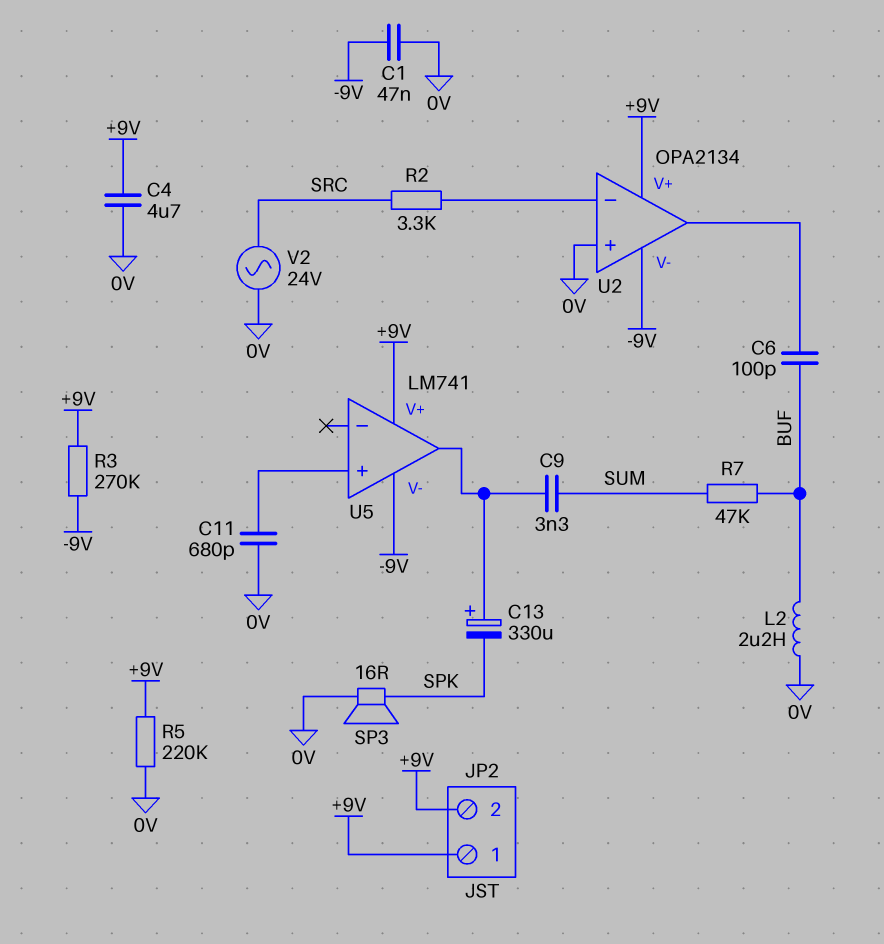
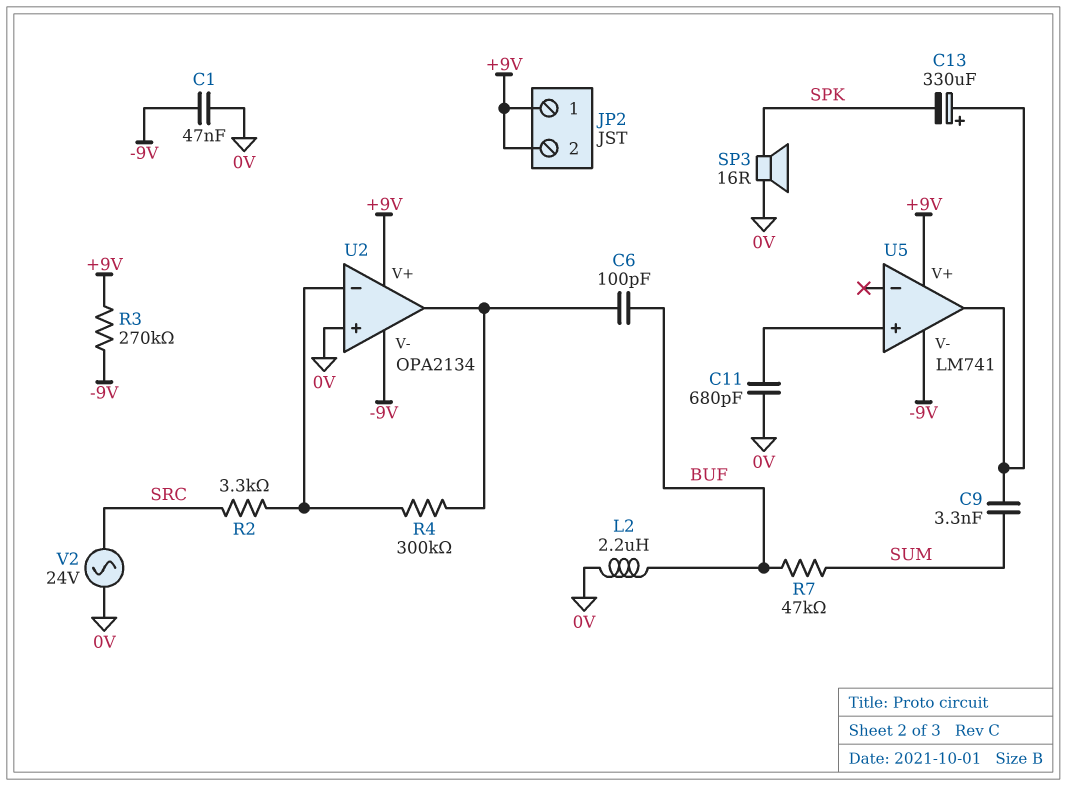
C4: 4.7uF (+9V, 0V) -> none
R4: none -> 300k (U2/in-, U2/out)
R5: 220k (+9V, 0V) -> none

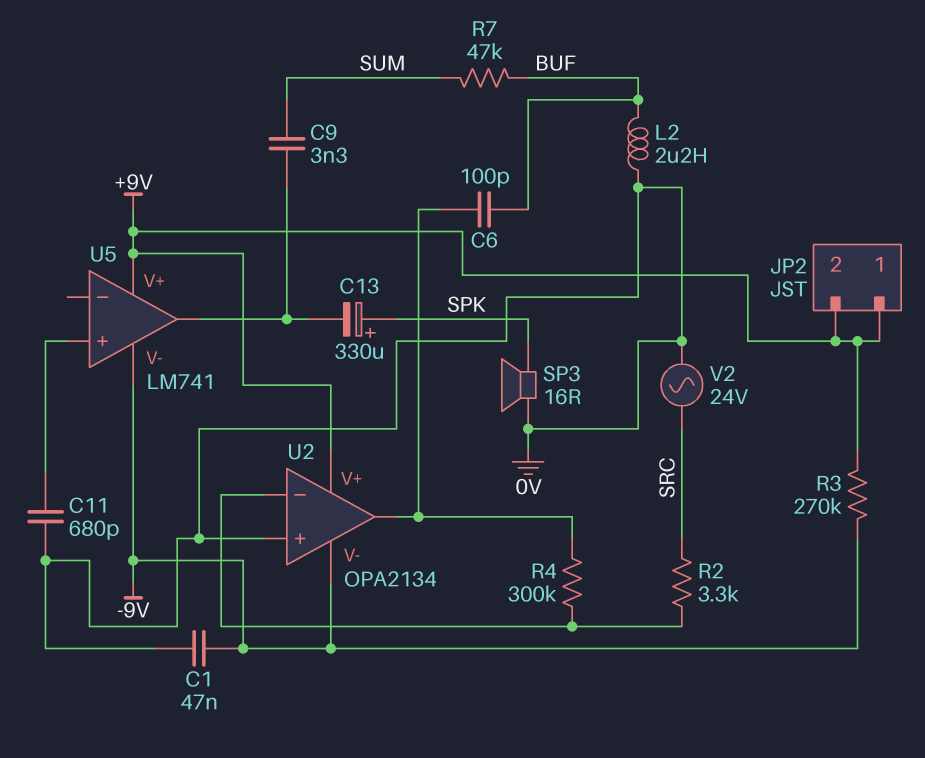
C13: 330uF (plus U5/out, minus SPK) -> 330uF (plus SPK, minus U5/out)

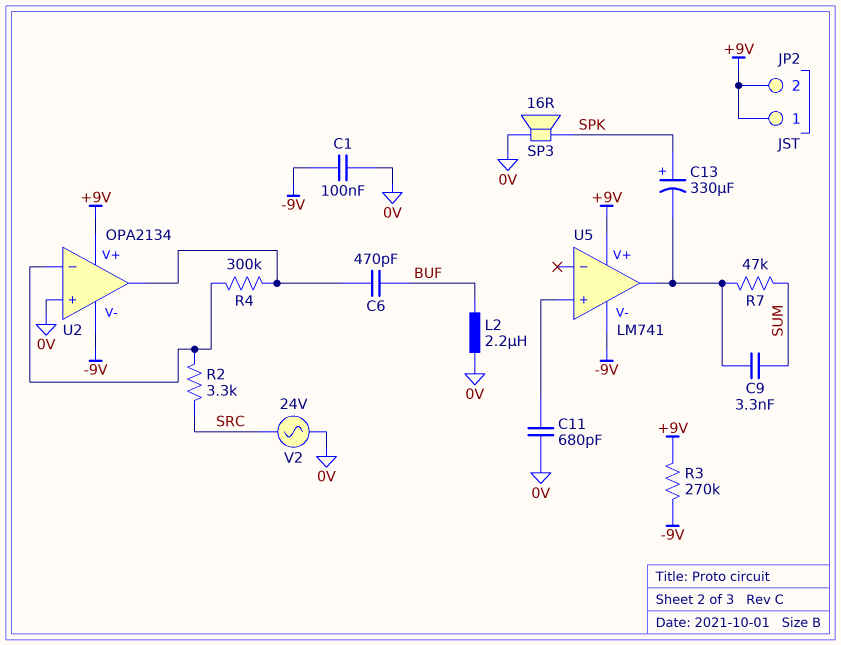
C1: 47nF (-9V, 0V) -> 100nF (-9V, 0V)
C6: 100pF (BUF, U2/out) -> 470pF (BUF, U2/out)
R7: 47k (BUF, SUM) -> 47k (SUM, U5/out)

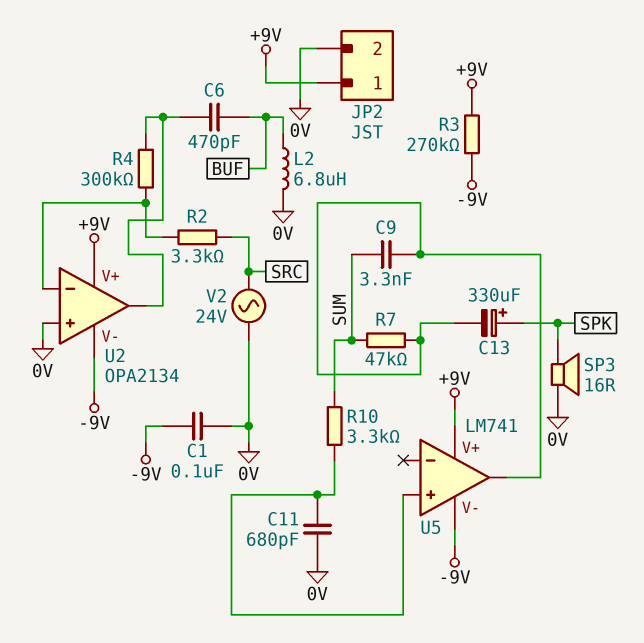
JP2 pin 2: +9V -> 0V
L2: 2.2uH (0V, BUF) -> 6.8uH (0V, BUF)
R10: none -> 3.3k (SUM, U5/in+)

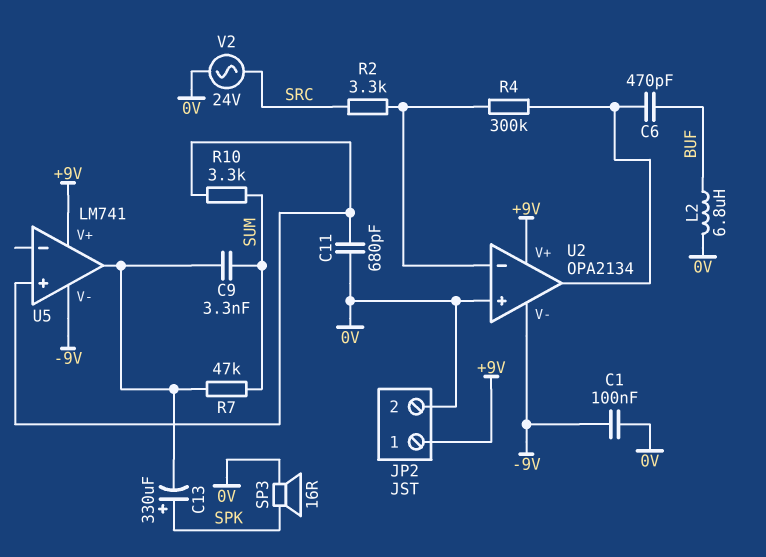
R3: 270k (+9V, -9V) -> none

